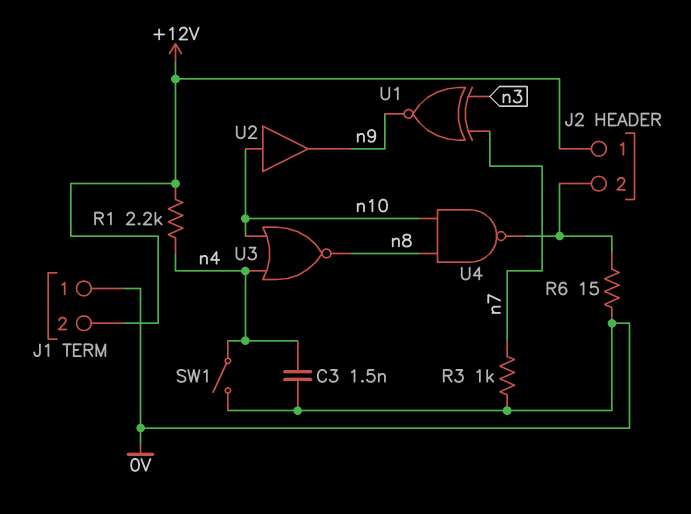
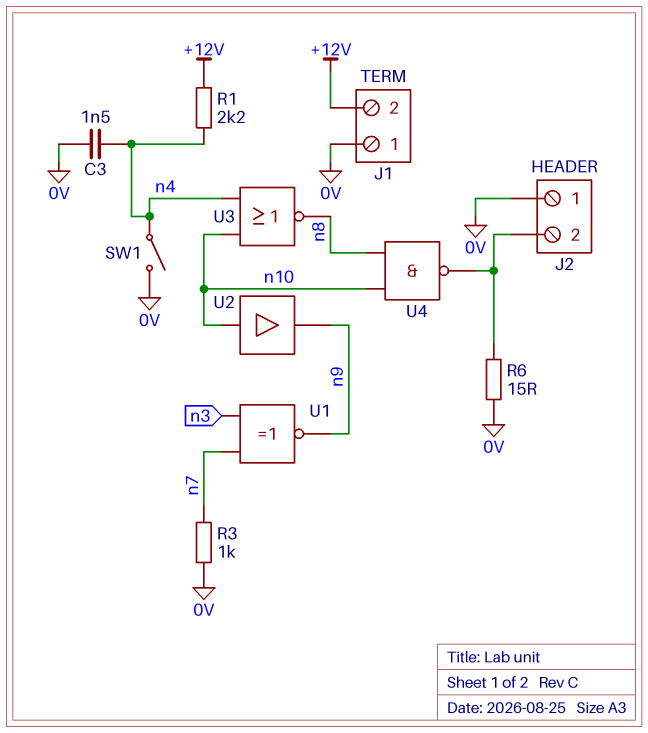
J2 pin 1: +12V -> 0V

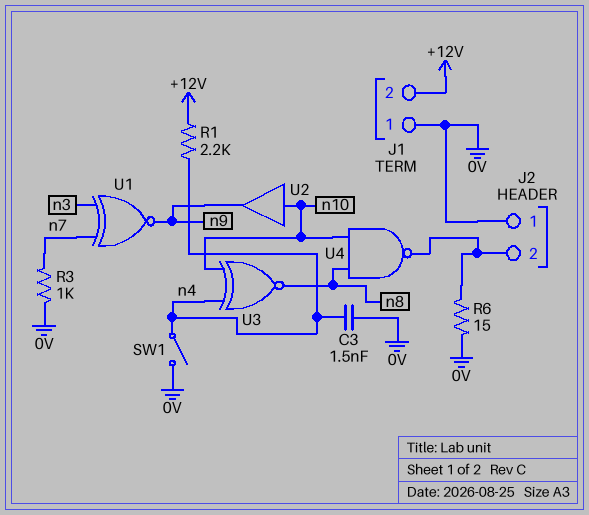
U3: NOR (in n4, in n10, out n8) -> XNOR (in n4, in n10, out n8)

